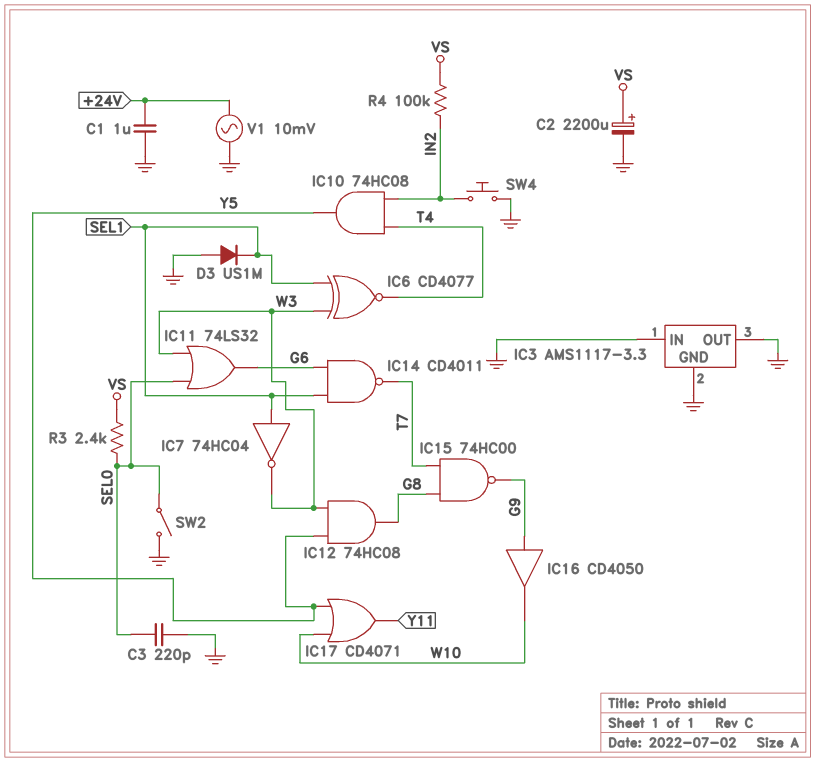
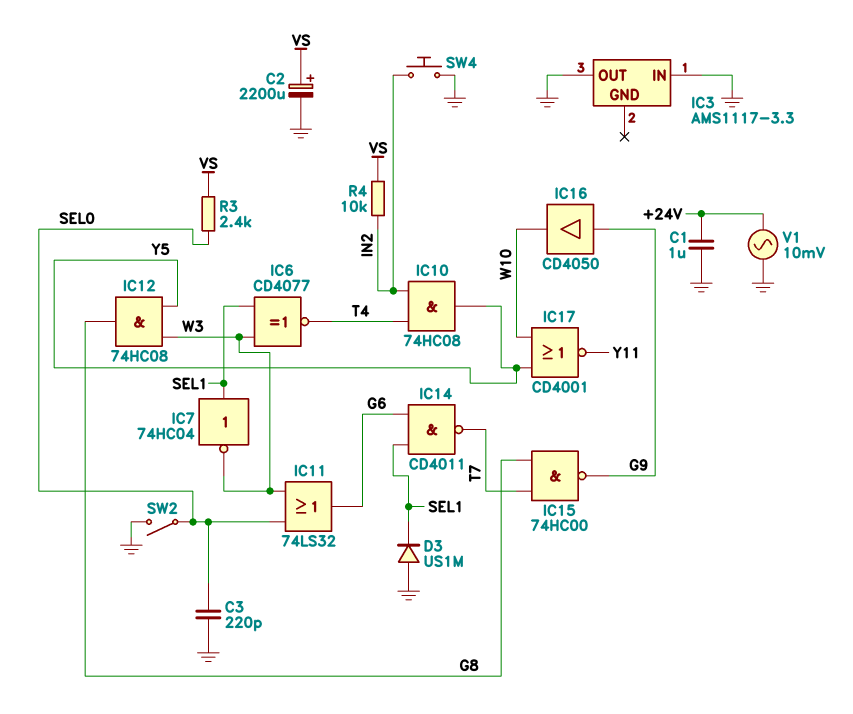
IC3 pin GND: GND -> none
IC17: OR CD4071 (in W10, in Y5, out Y11) -> NOR CD4001 (in W10, in Y5, out Y11)
R4: 100k (IN2, VS) -> 10k (IN2, VS)

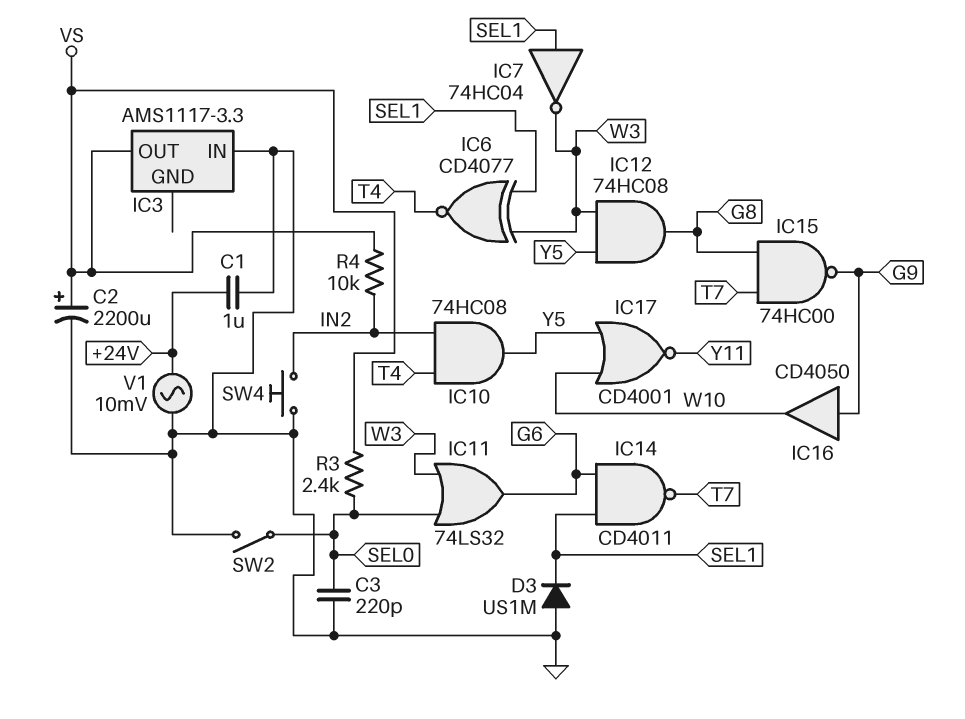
IC3 pin OUT: GND -> VS

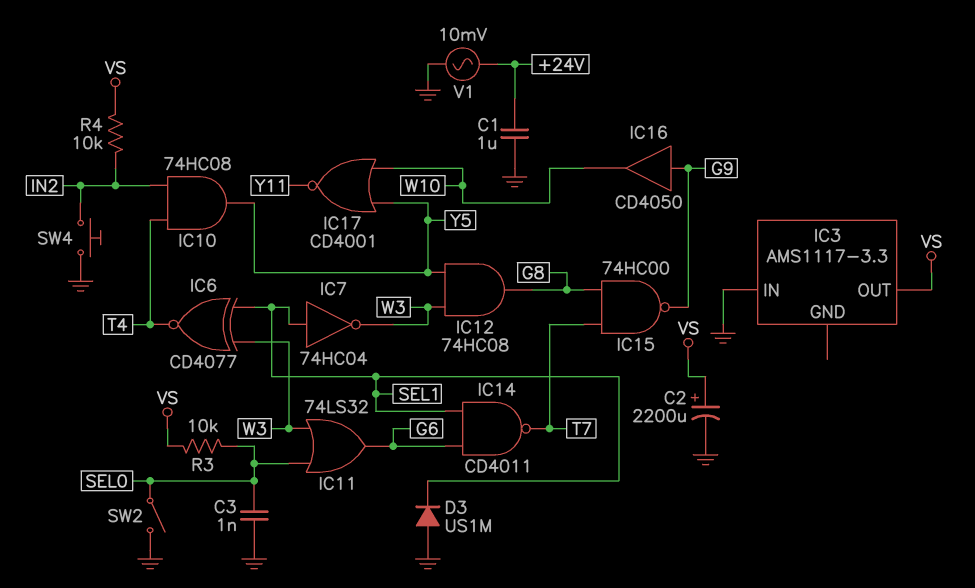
C3: 220pF (GND, SEL0) -> 1nF (GND, SEL0)
R3: 2.4k (SEL0, VS) -> 10k (SEL0, VS)

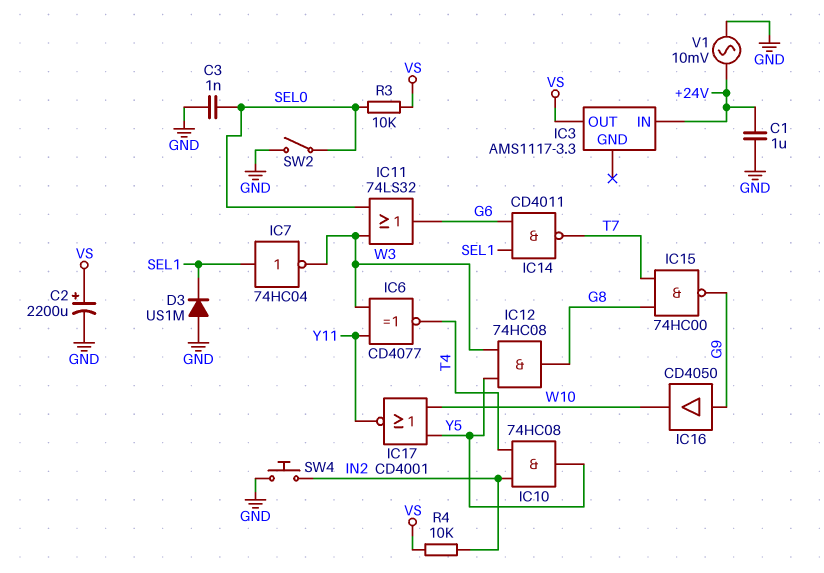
IC3 pin IN: GND -> +24V
IC6: XNOR CD4077 (in SEL1, in W3, out T4) -> XNOR CD4077 (in W3, in Y11, out T4)

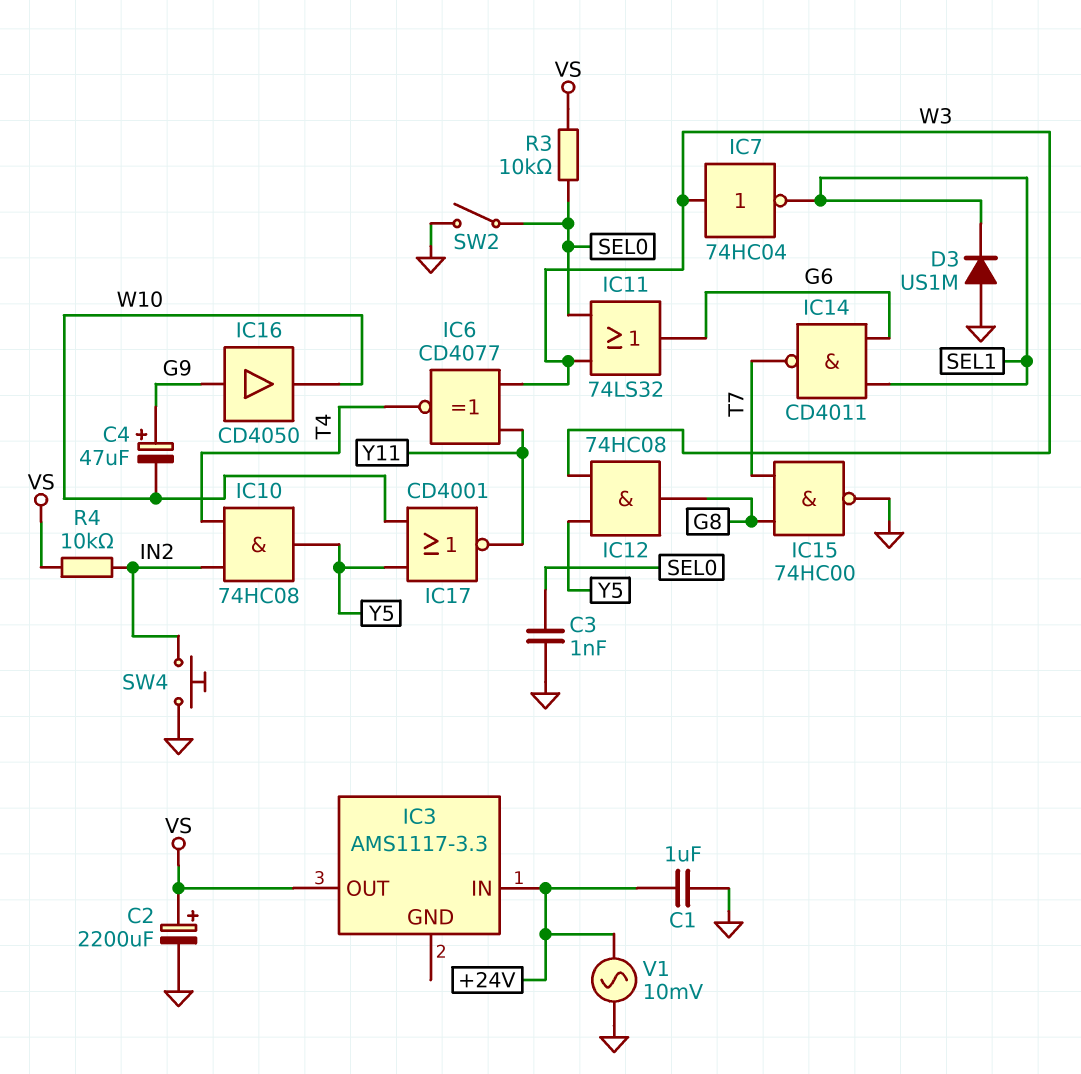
C4: none -> 47uF (plus G9, minus W10)
IC7: NOT 74HC04 (in SEL1, out W3) -> NOT 74HC04 (in W3, out SEL1)
IC15: NAND 74HC00 (in G8, in T7, out G9) -> NAND 74HC00 (in G8, in T7, out GND)

